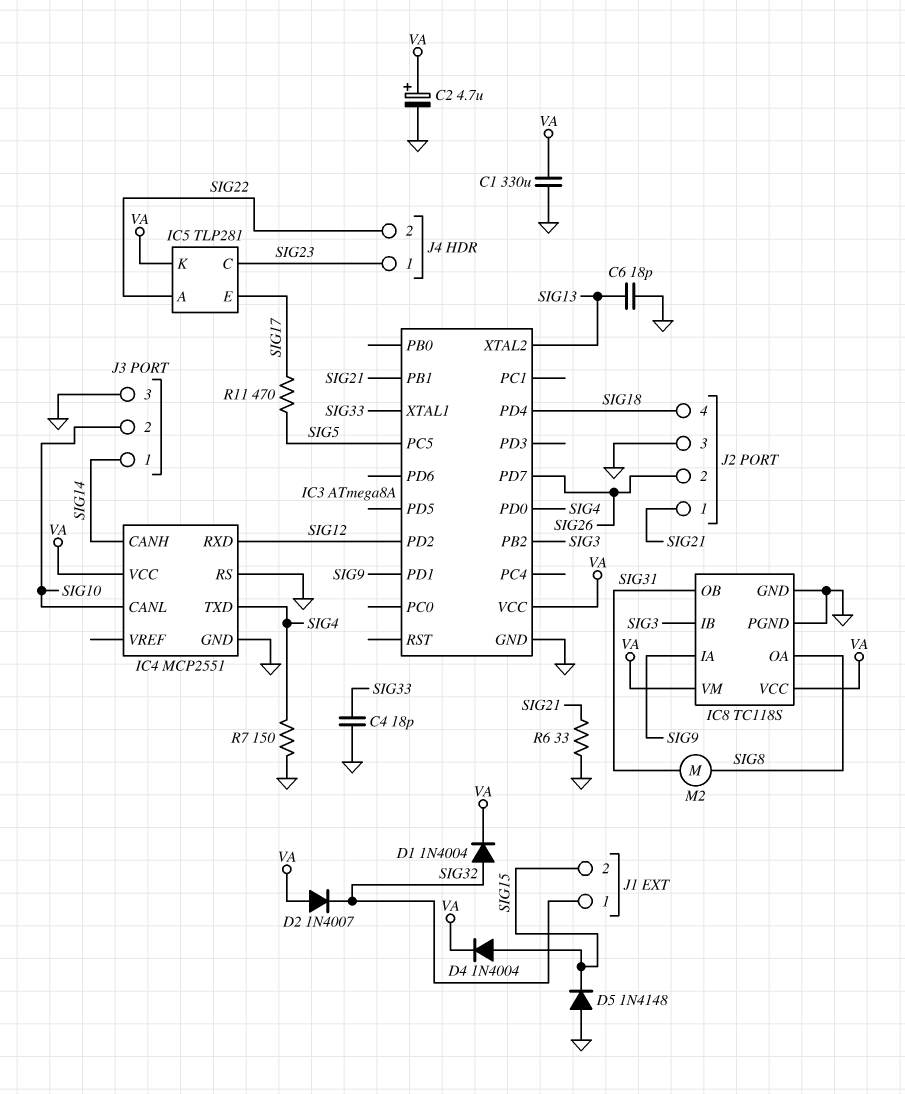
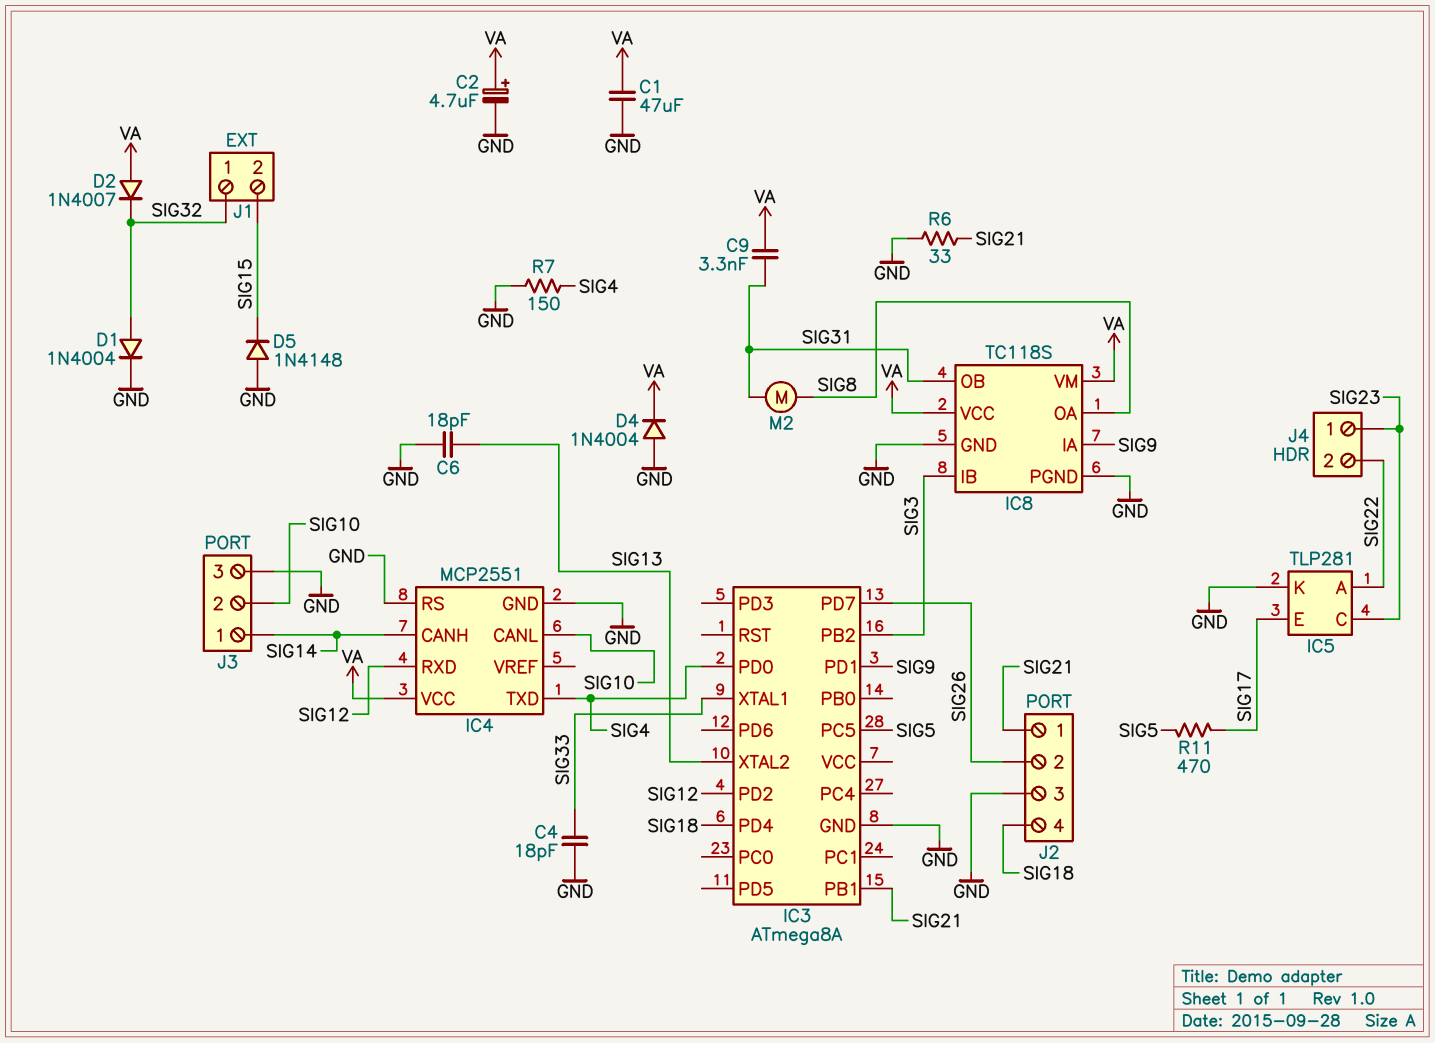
C1: 330uF (GND, VA) -> 47uF (GND, VA)
C9: none -> 3.3nF (SIG31, VA)
D1: diode 1N4004 (A SIG32, K VA) -> diode 1N4004 (A SIG32, K GND)
D4: diode 1N4004 (A SIG15, K VA) -> diode 1N4004 (A GND, K VA)
IC3 pin VCC: VA -> none
IC5 pin K: VA -> GND

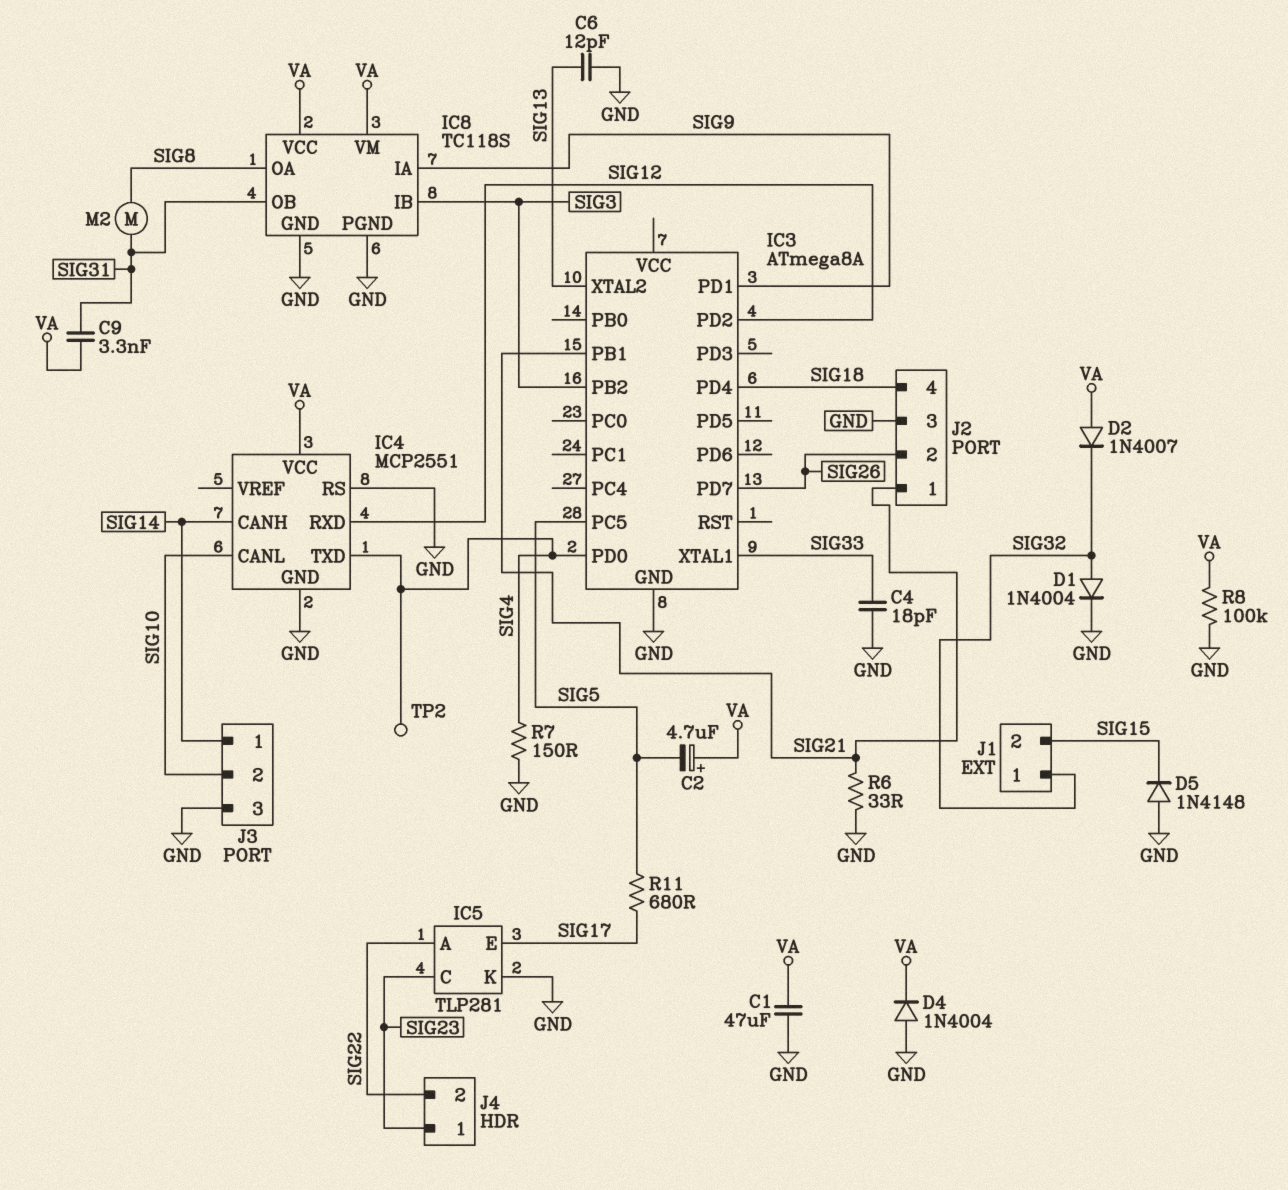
C2: 4.7uF (plus VA, minus GND) -> 4.7uF (plus VA, minus SIG5)
C6: 18pF (GND, SIG13) -> 12pF (GND, SIG13)
R8: none -> 100k (GND, VA)
R11: 470 (SIG5, SIG17) -> 680 (SIG5, SIG17)
TP2: none -> test point (SIG4)

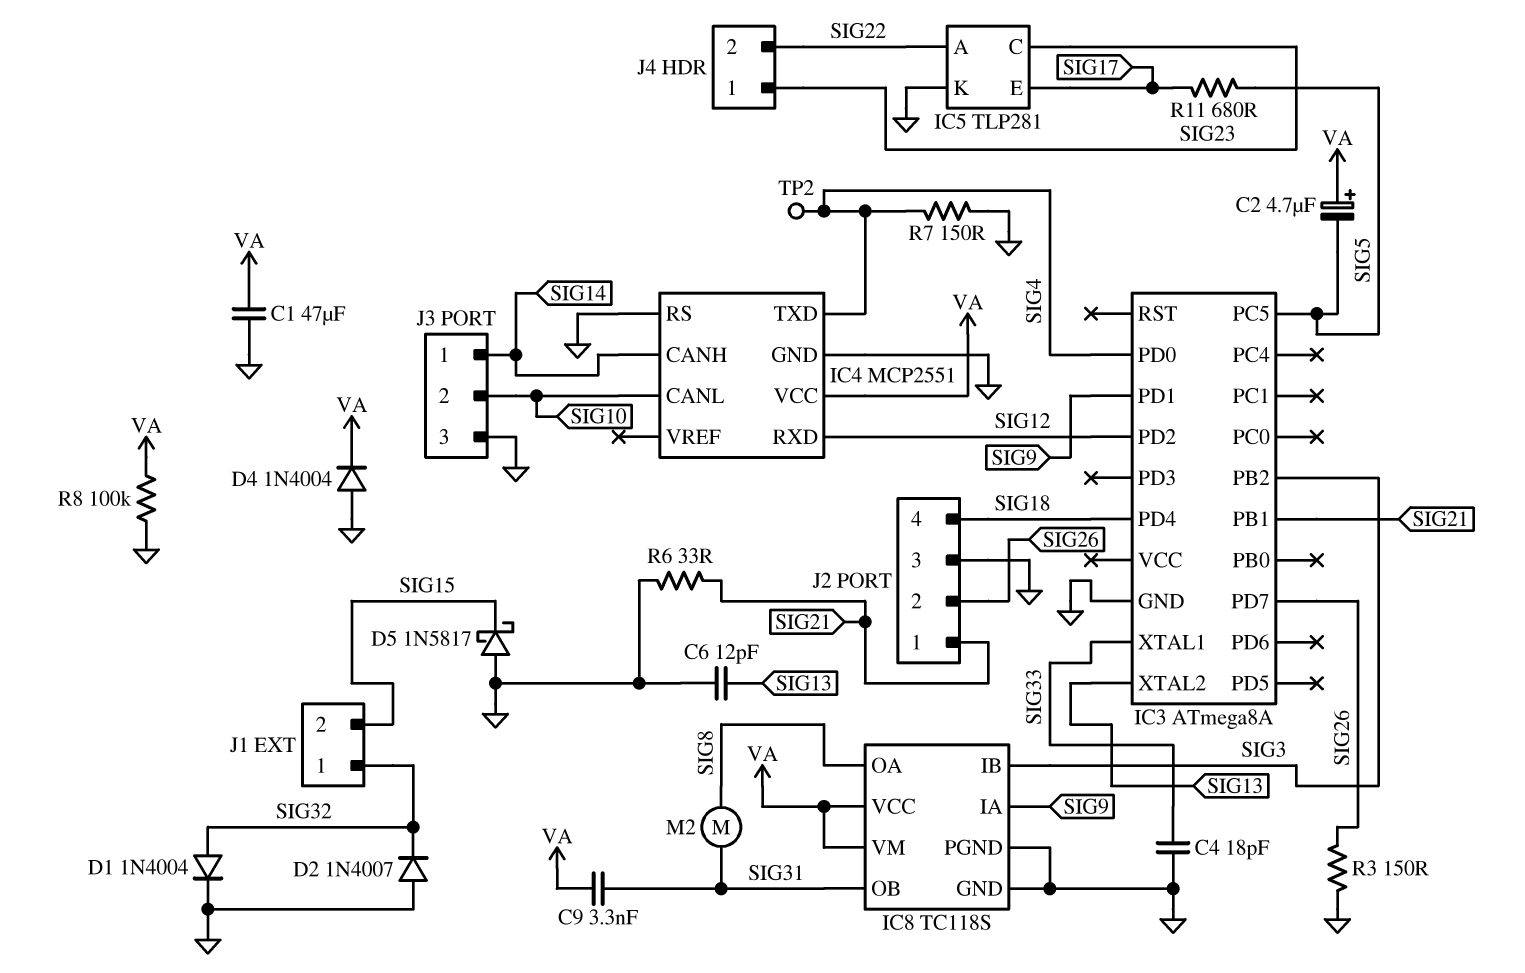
D2: diode 1N4007 (A VA, K SIG32) -> diode 1N4007 (A GND, K SIG32)
D5: diode 1N4148 (A GND, K SIG15) -> schottky 1N5817 (A GND, K SIG15)
R3: none -> 150 (GND, SIG26)

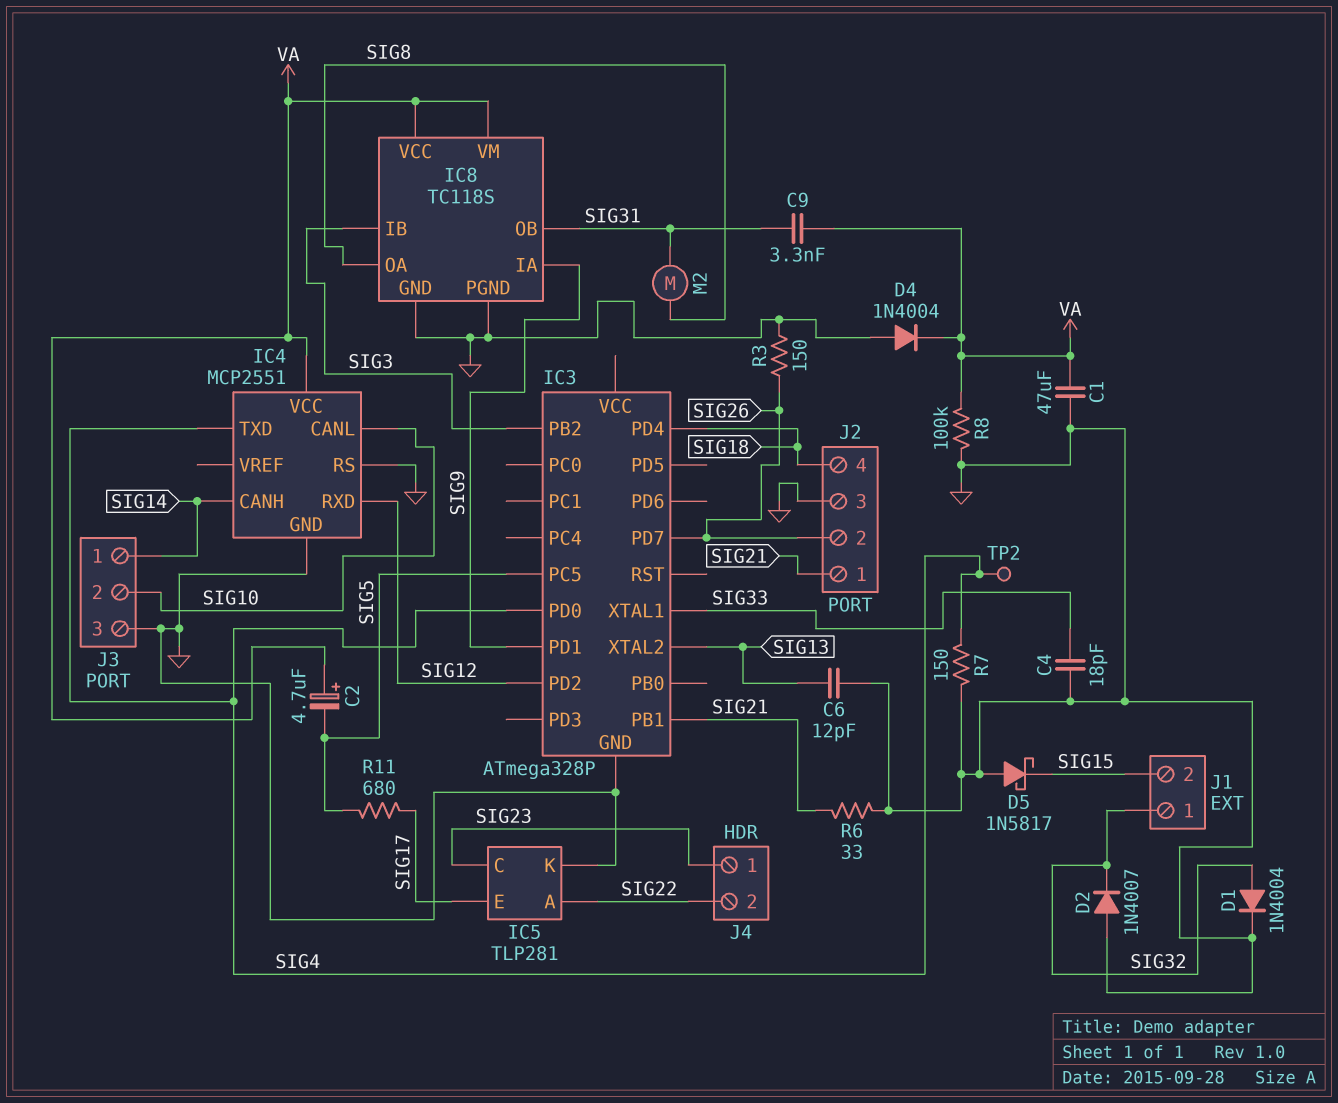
IC3: ATmega8A -> ATmega328P

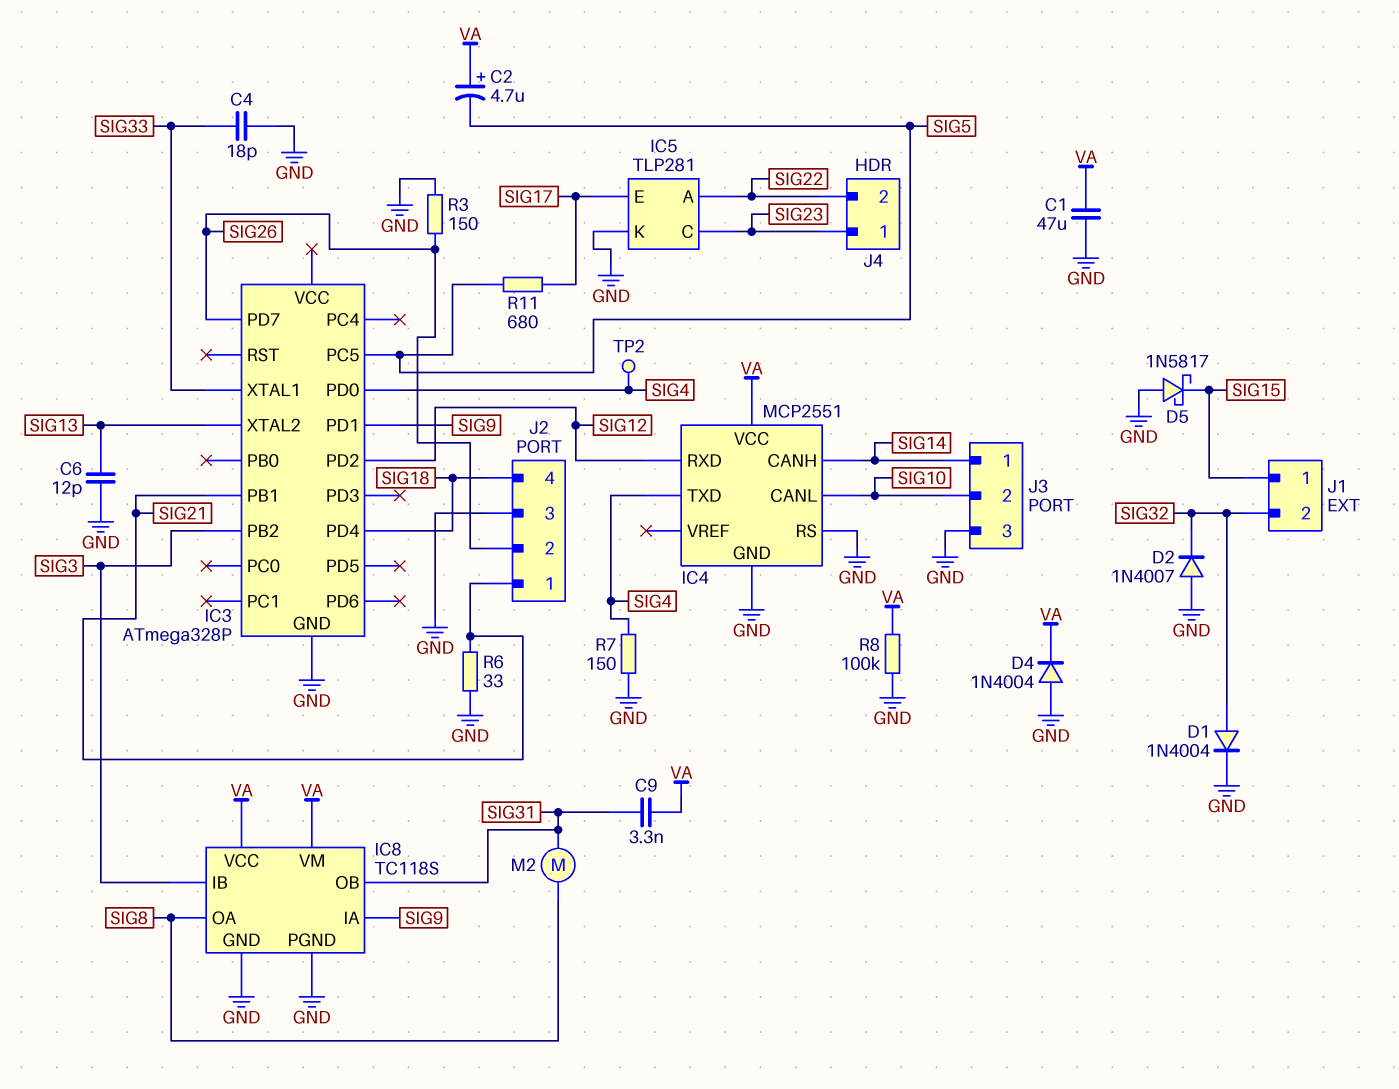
J1 pin 1: SIG32 -> SIG15
J1 pin 2: SIG15 -> SIG32

